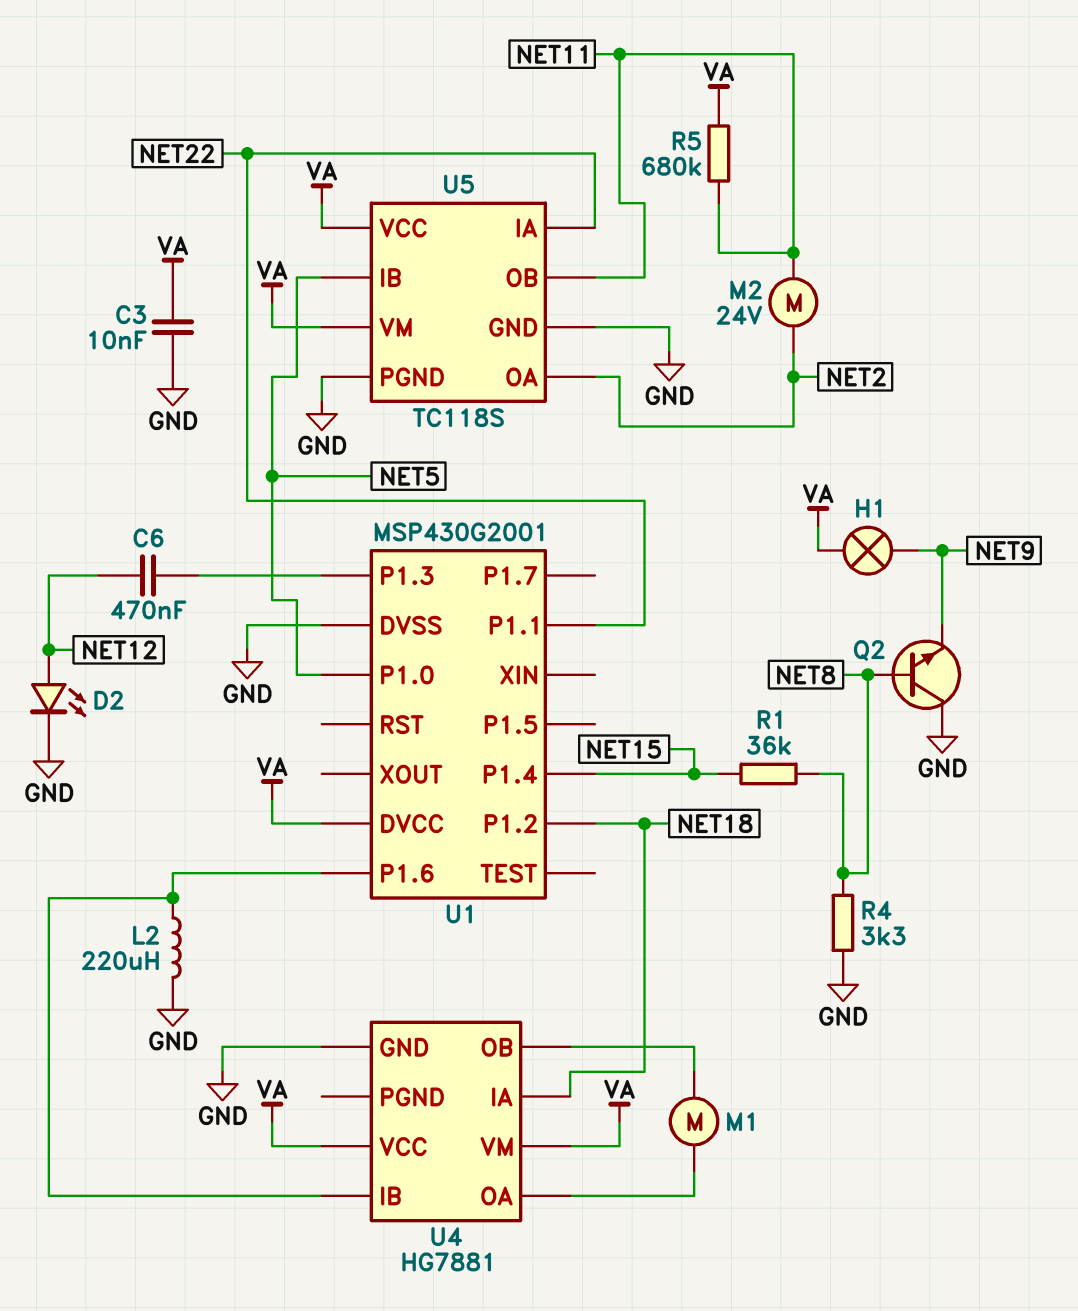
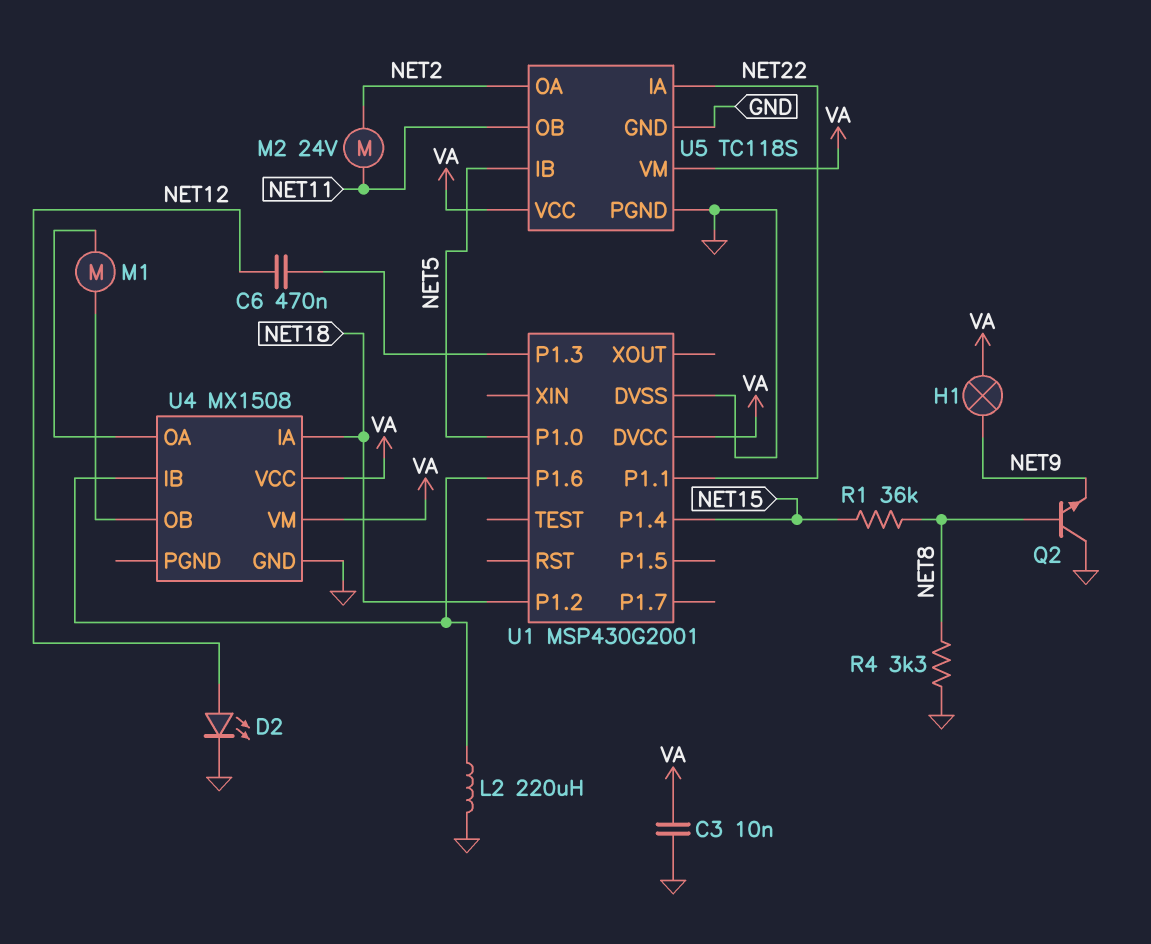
R5: 680k (NET11, VA) -> none
U4: HG7881 -> MX1508

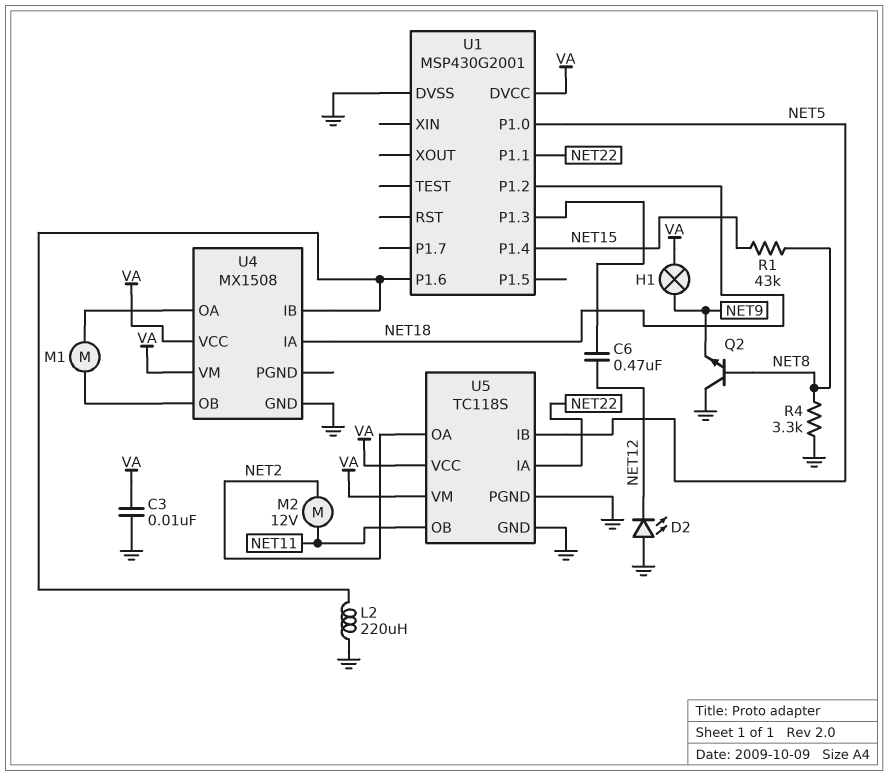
D2: LED (A NET12, K GND) -> LED (A GND, K NET12)
M2: motor 24V (NET2, NET11) -> motor 12V (NET2, NET11)
R1: 36k (NET8, NET15) -> 43k (NET8, NET15)

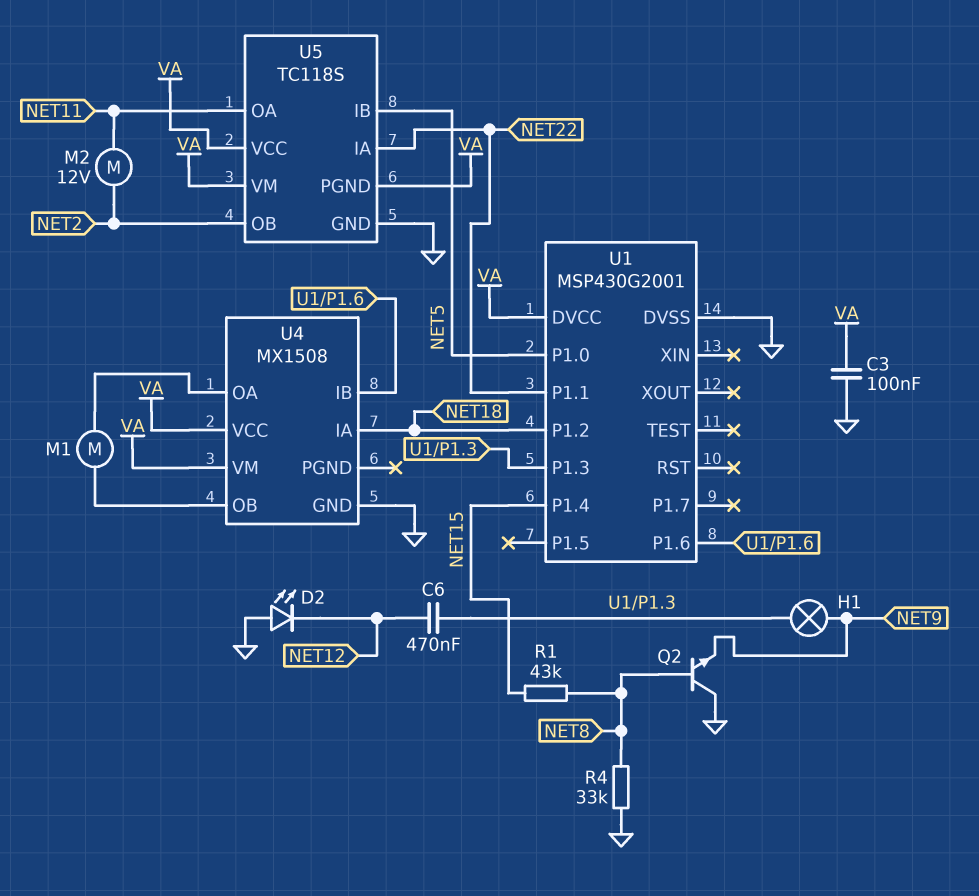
C3: 10nF (GND, VA) -> 100nF (GND, VA)
H1: lamp (NET9, VA) -> lamp (NET9, U1/P1.3)
L2: 220uH (GND, U1/P1.6) -> none
R4: 3.3k (GND, NET8) -> 33k (GND, NET8)
U5 pin OA: NET2 -> NET11
U5 pin OB: NET11 -> NET2
U5 pin PGND: GND -> VA

